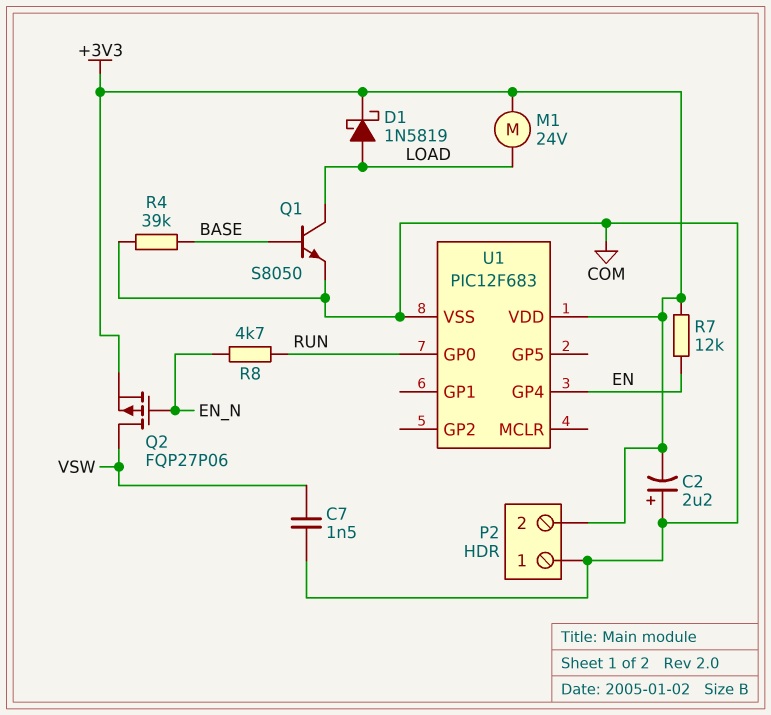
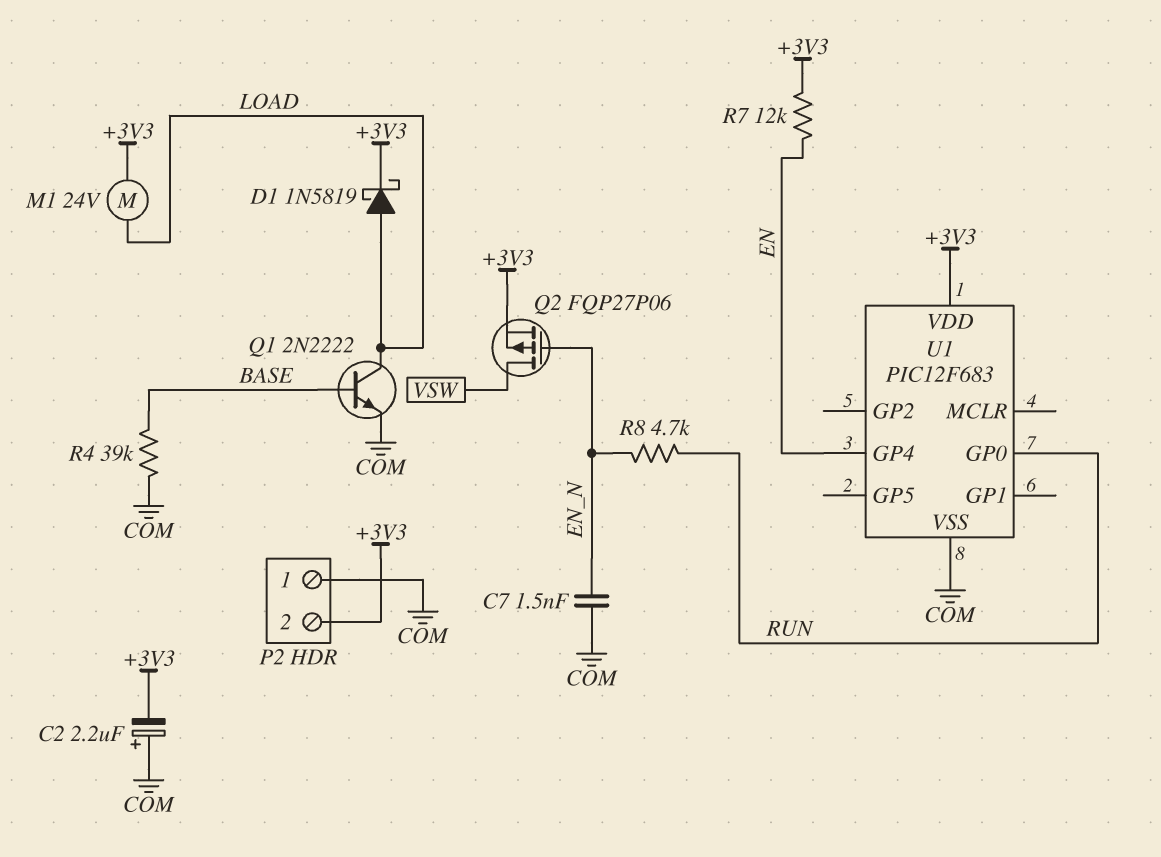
C7: 1.5nF (COM, VSW) -> 1.5nF (COM, EN_N)
Q1: NPN S8050 (B BASE, C LOAD, E COM) -> NPN 2N2222 (B BASE, C LOAD, E COM)

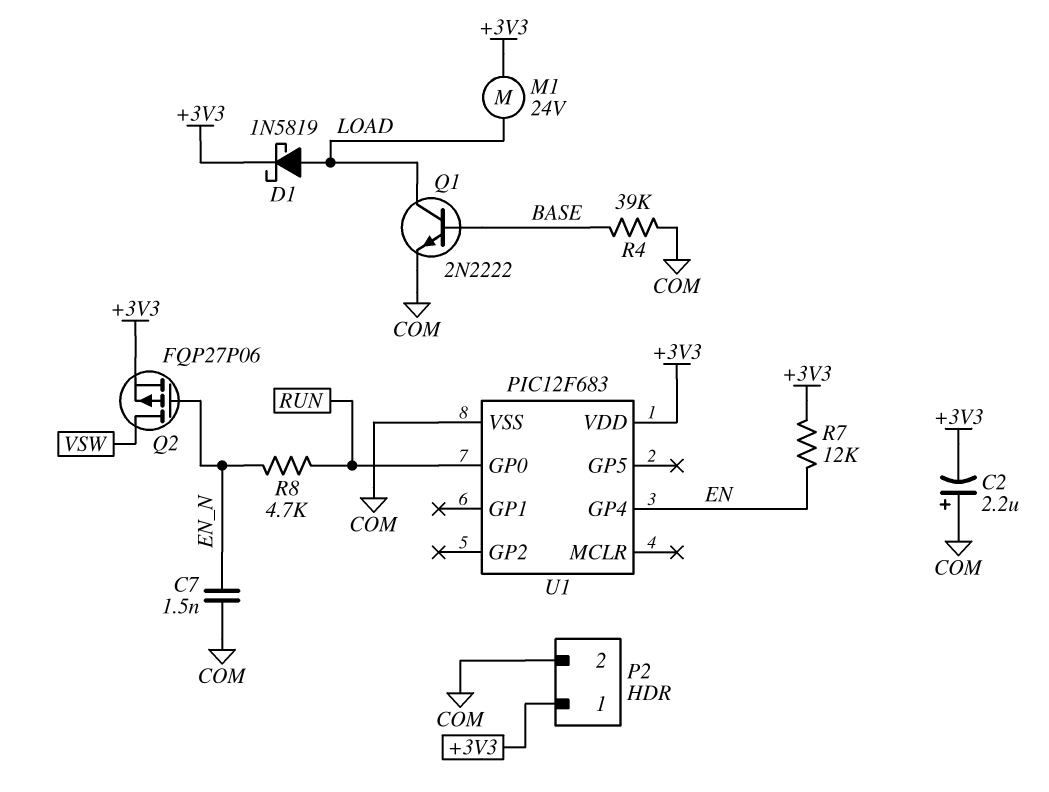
P2 pin 1: COM -> +3V3
P2 pin 2: +3V3 -> COM

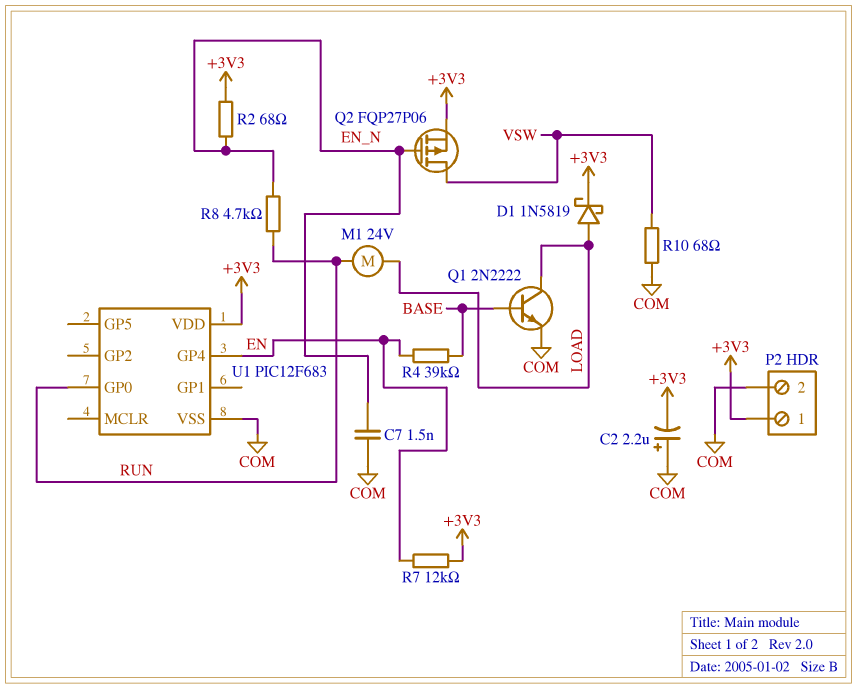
M1: motor 24V (+3V3, LOAD) -> motor 24V (LOAD, RUN)
R2: none -> 68 (+3V3, EN_N)
R4: 39k (BASE, COM) -> 39k (BASE, EN)
R10: none -> 68 (COM, VSW)

